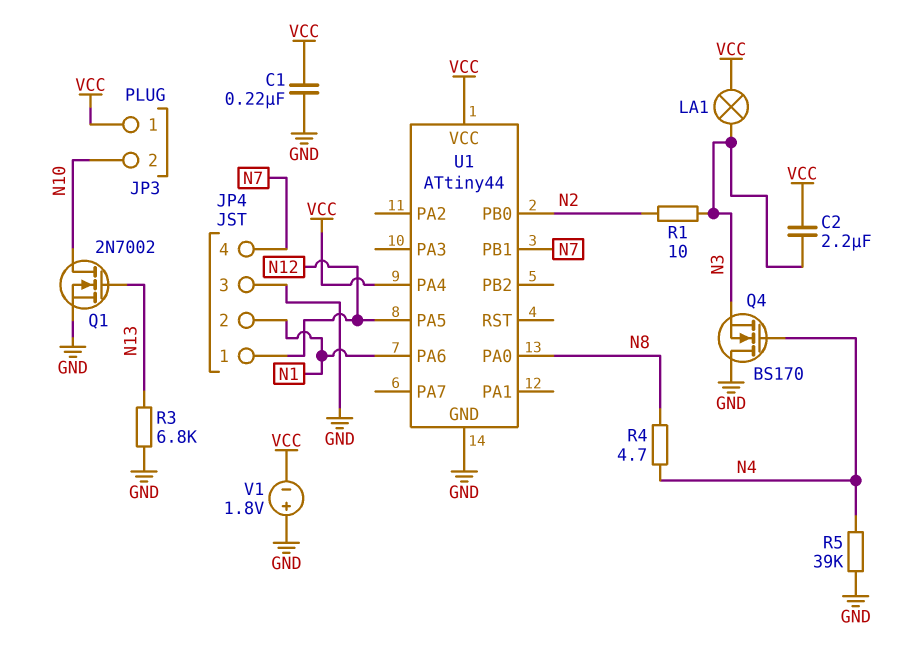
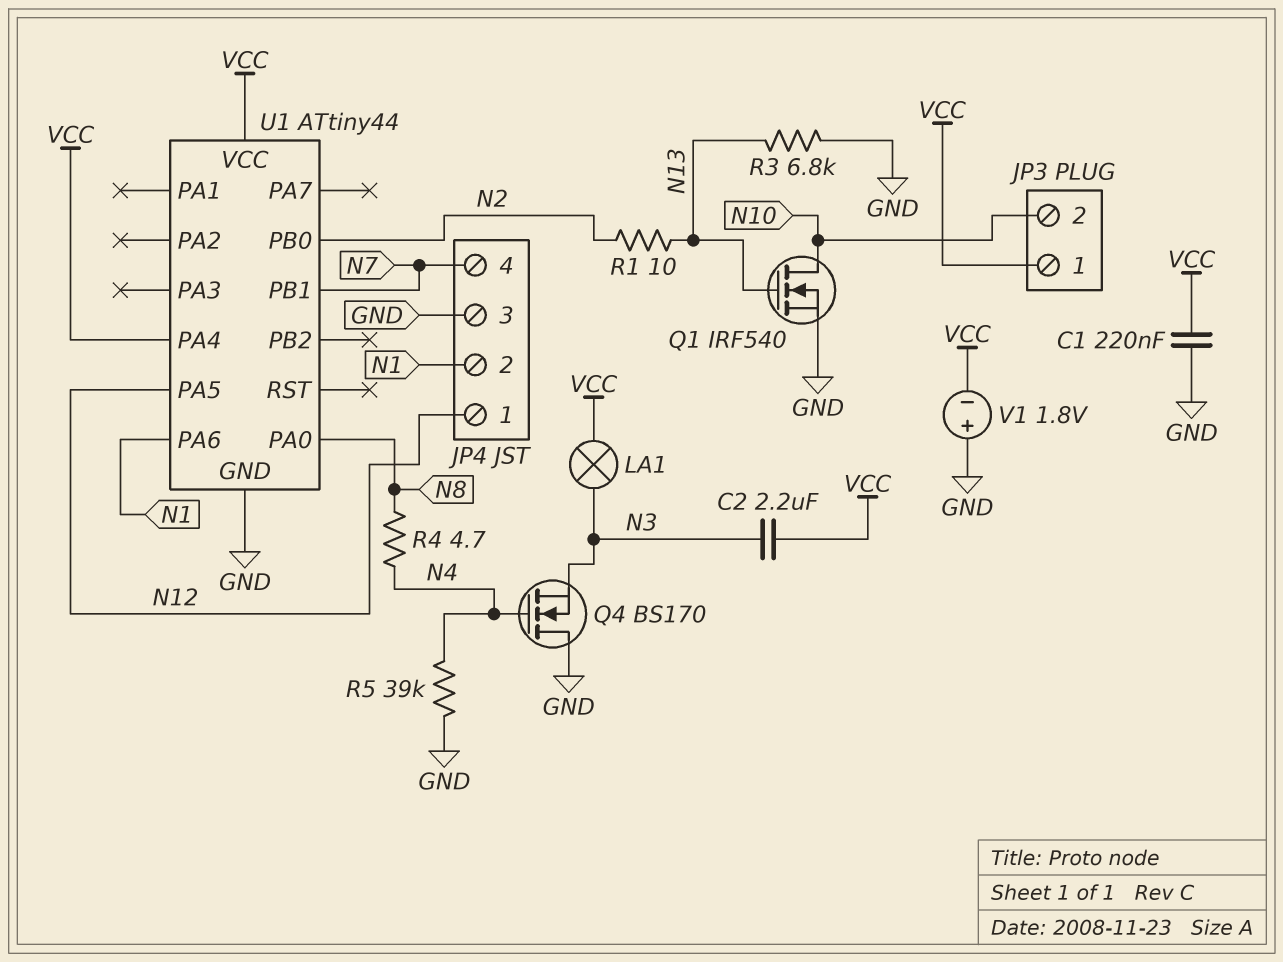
Q1: NMOS 2N7002 (G N13, D N10, S GND) -> NMOS IRF540 (G N13, D N10, S GND)
R1: 10 (N2, N3) -> 10 (N2, N13)

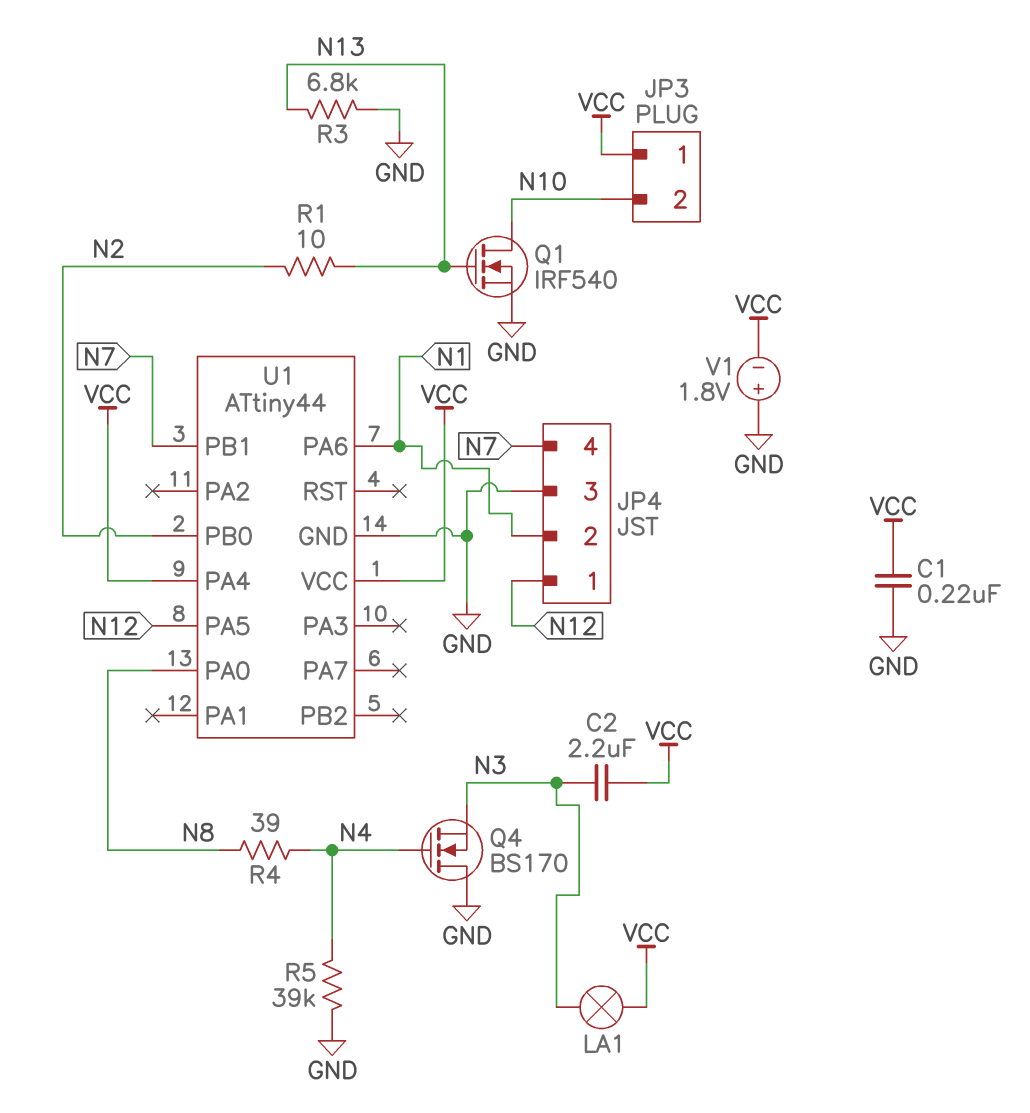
R4: 4.7 (N4, N8) -> 39 (N4, N8)

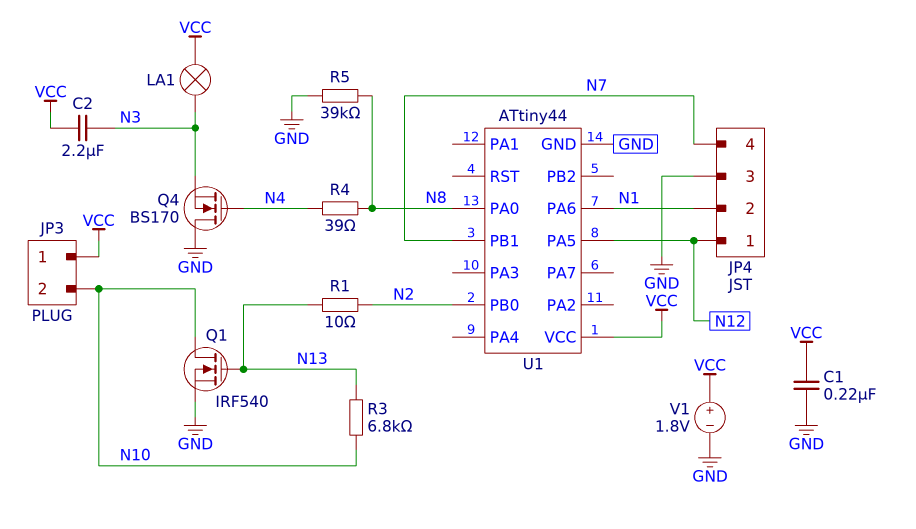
R3: 6.8k (GND, N13) -> 6.8k (N10, N13)
R5: 39k (GND, N4) -> 39k (GND, N8)
U1 pin PA4: VCC -> none
V1: 1.8V (plus GND, minus VCC) -> 1.8V (plus VCC, minus GND)

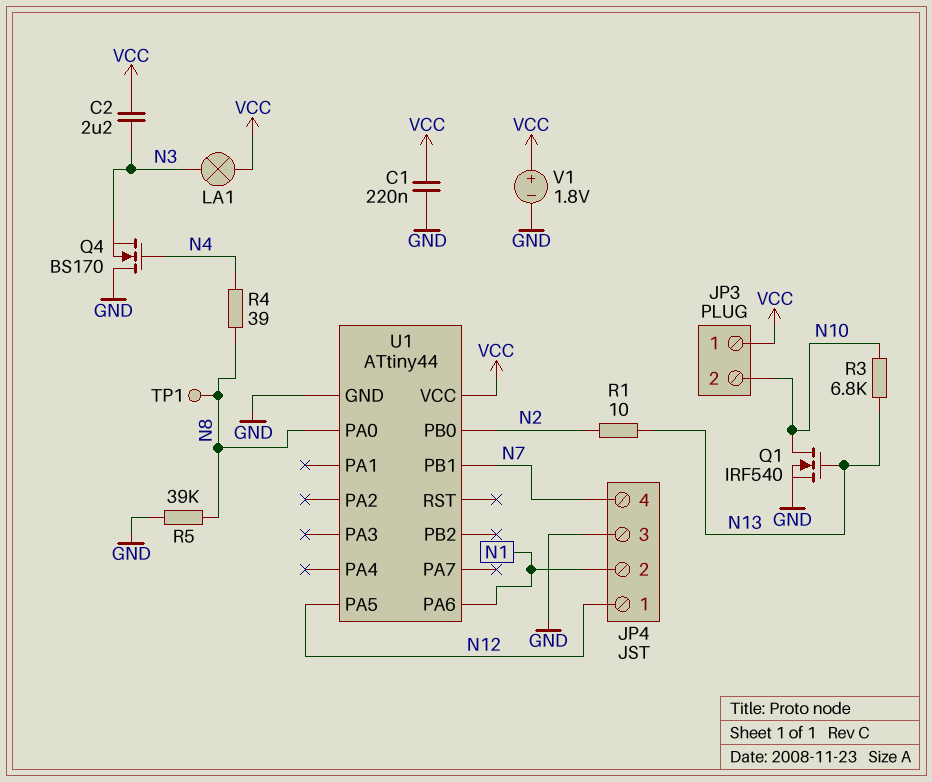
TP1: none -> test point (N8)

